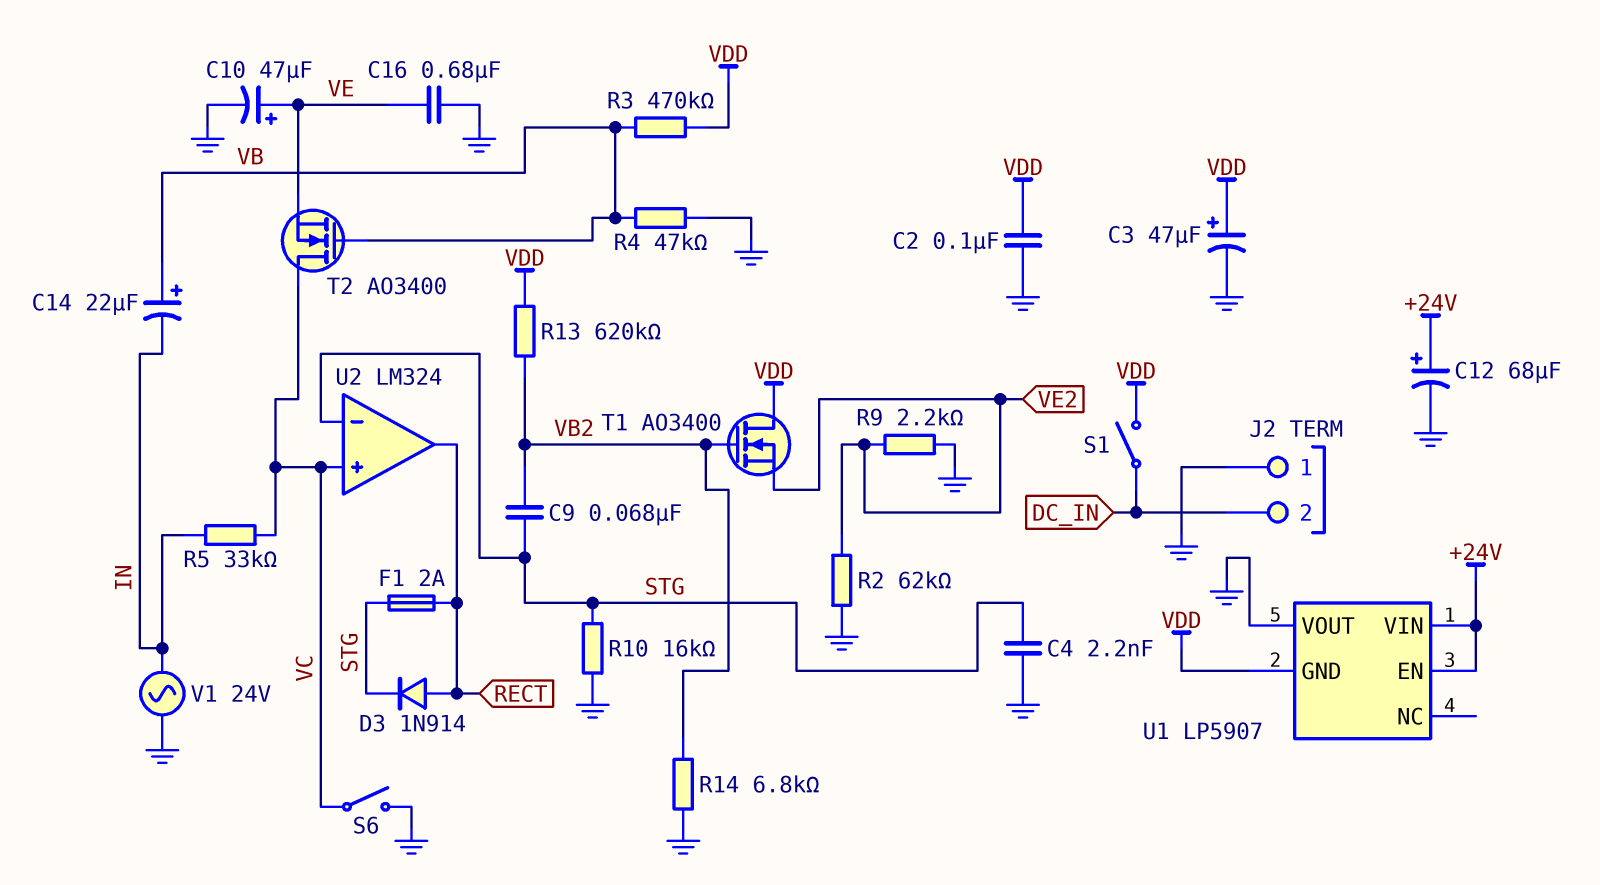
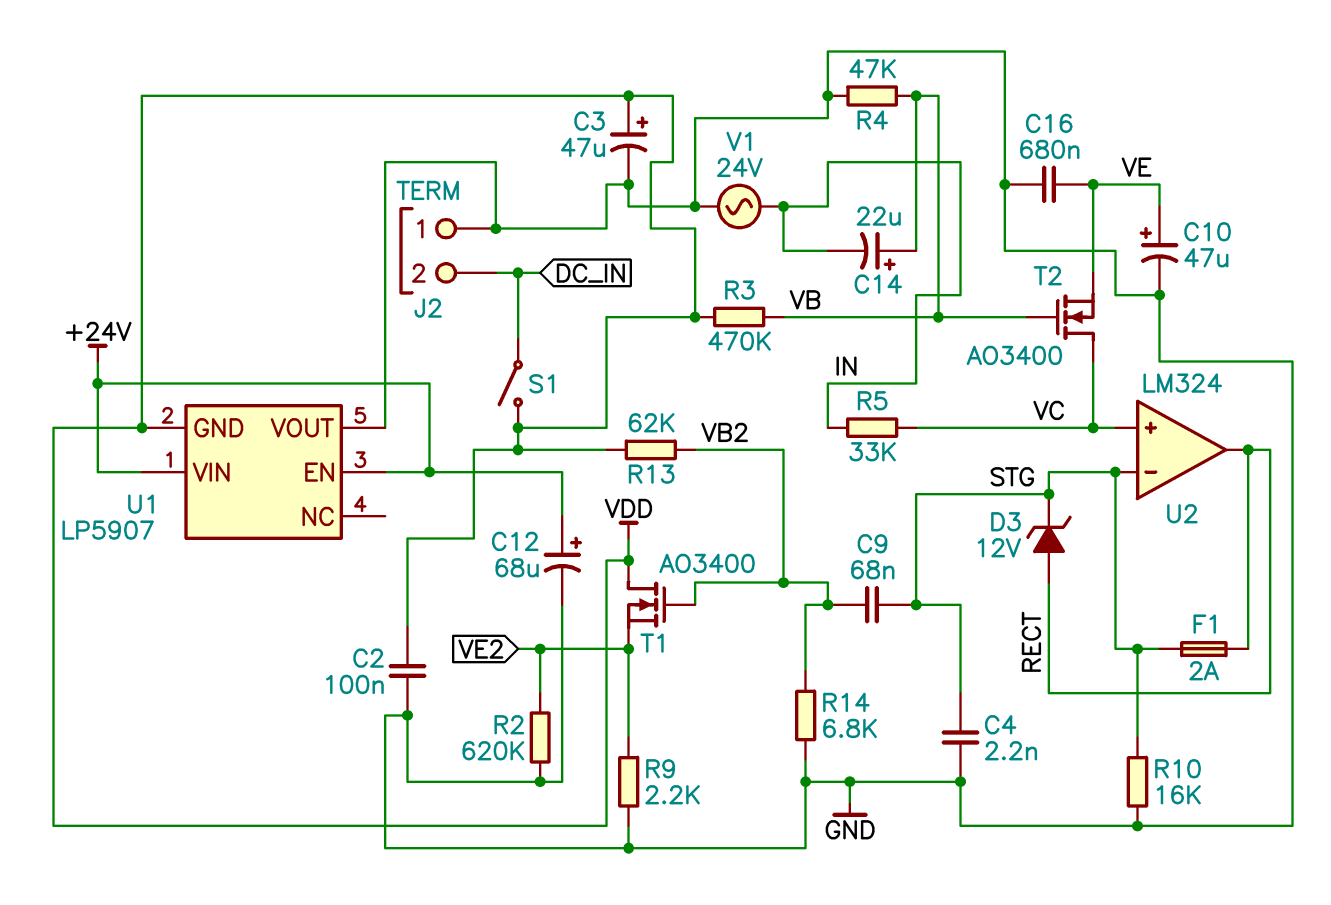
D3: diode 1N914 (A RECT, K STG) -> zener 12V (A RECT, K STG)
R2: 62k (GND, VE2) -> 620k (GND, VE2)
R13: 620k (VB2, VDD) -> 62k (VB2, VDD)
S6: switch (GND, VC) -> none

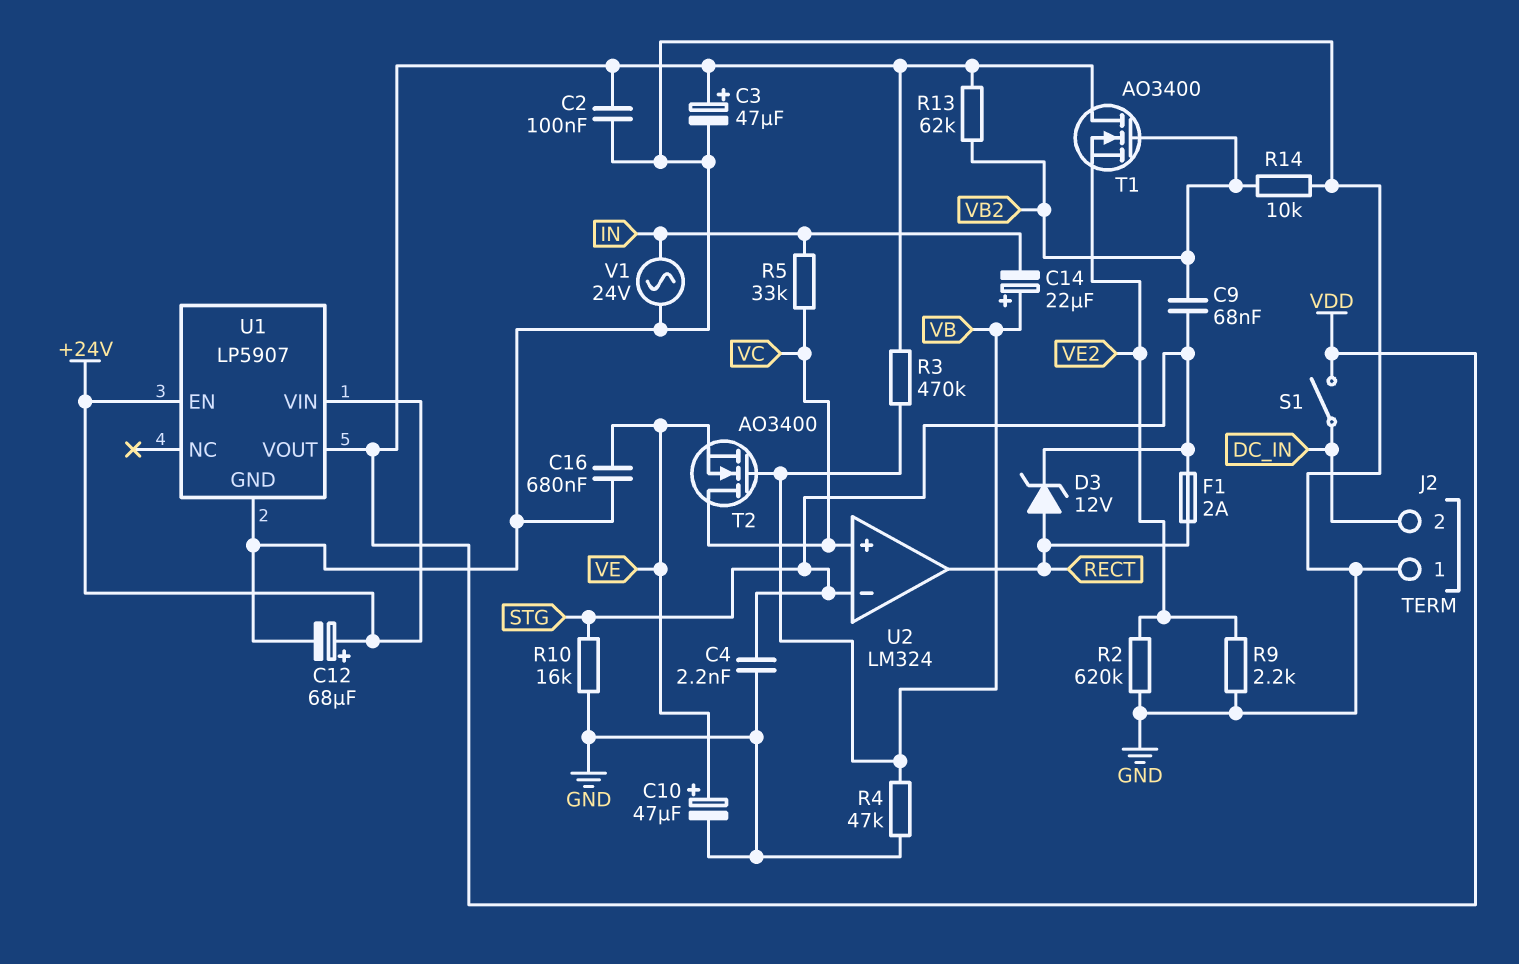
R14: 6.8k (GND, VB2) -> 10k (GND, VB2)
U1 pin GND: VDD -> GND
U1 pin VOUT: GND -> VDD

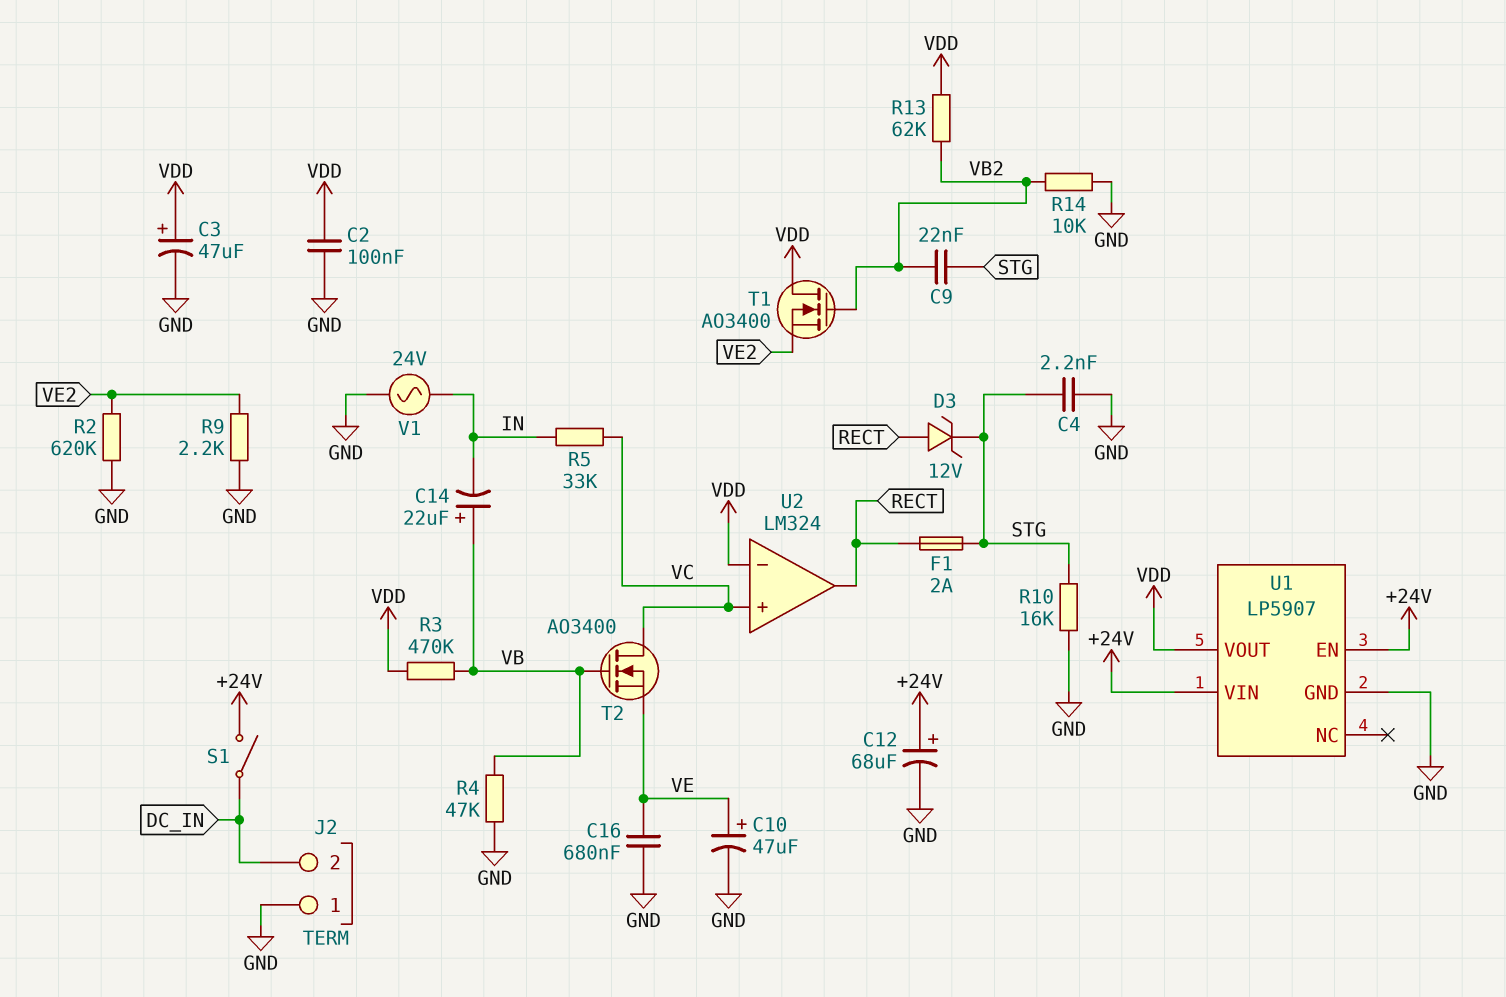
C9: 68nF (STG, VB2) -> 22nF (STG, VB2)
S1: switch (DC_IN, VDD) -> switch (+24V, DC_IN)
U2 pin in-: STG -> VDD

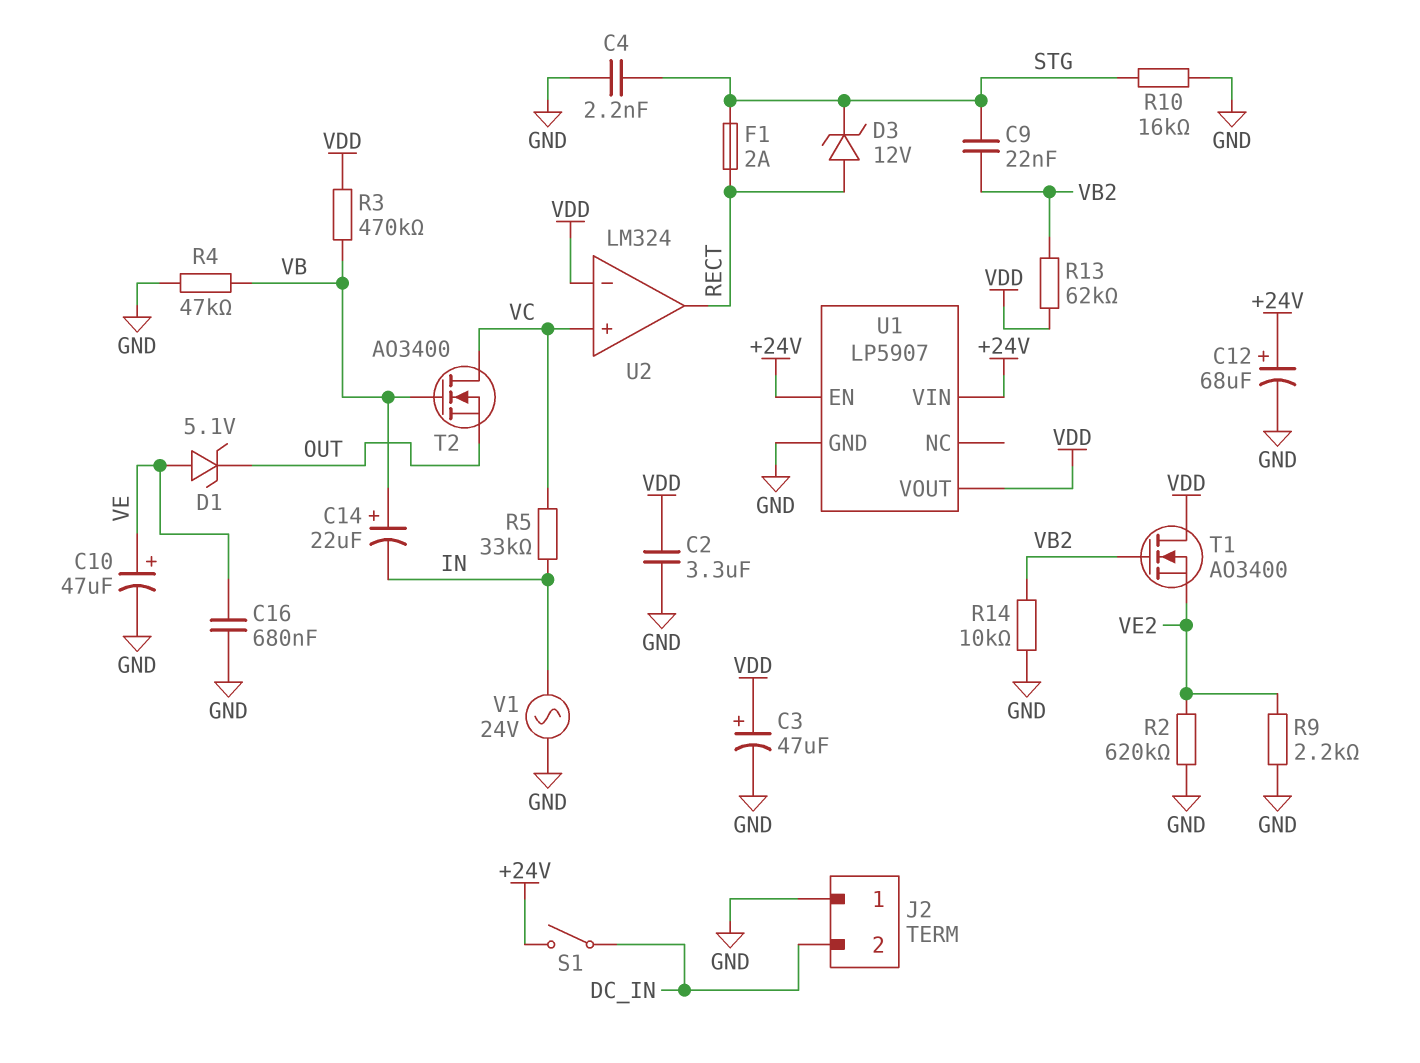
C2: 100nF (GND, VDD) -> 3.3uF (GND, VDD)
D1: none -> zener 5.1V (A VE, K OUT)
T2: NMOS AO3400 (G VB, D VC, S VE) -> NMOS AO3400 (G VB, D VC, S OUT)

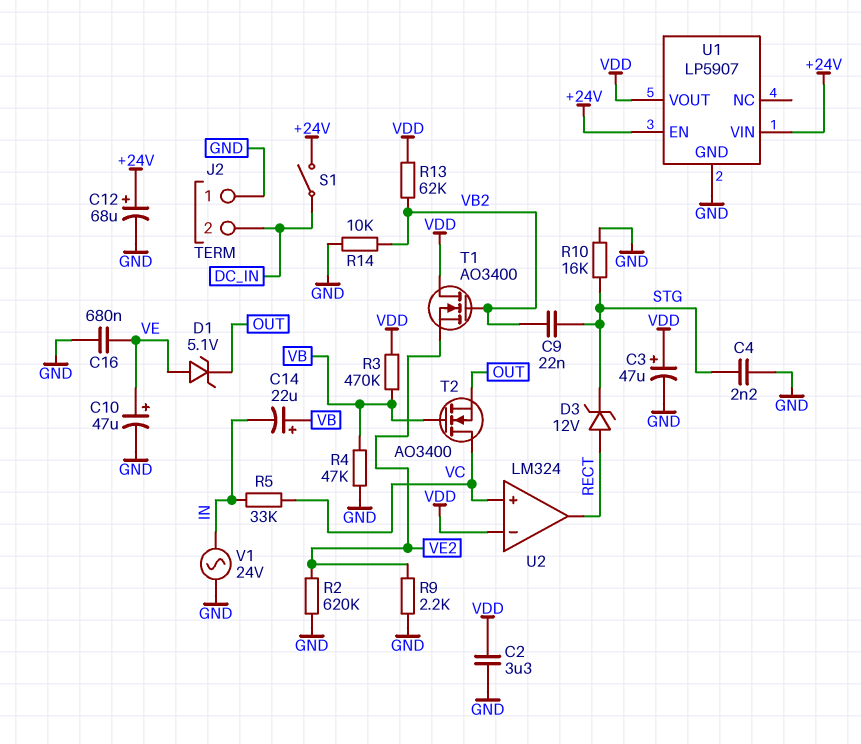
F1: 2A (RECT, STG) -> none

